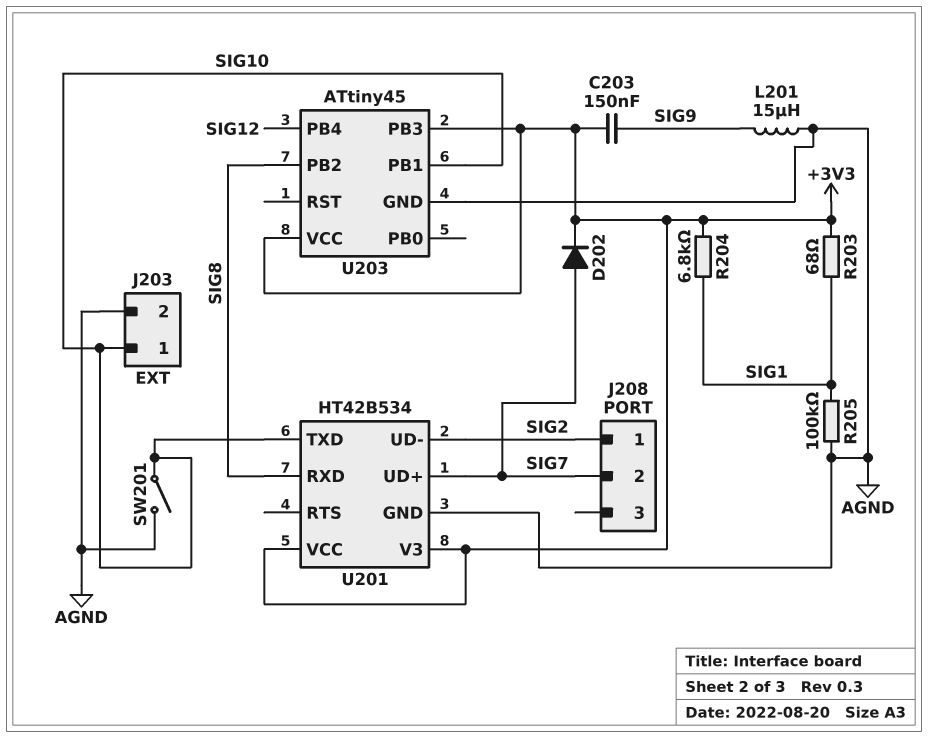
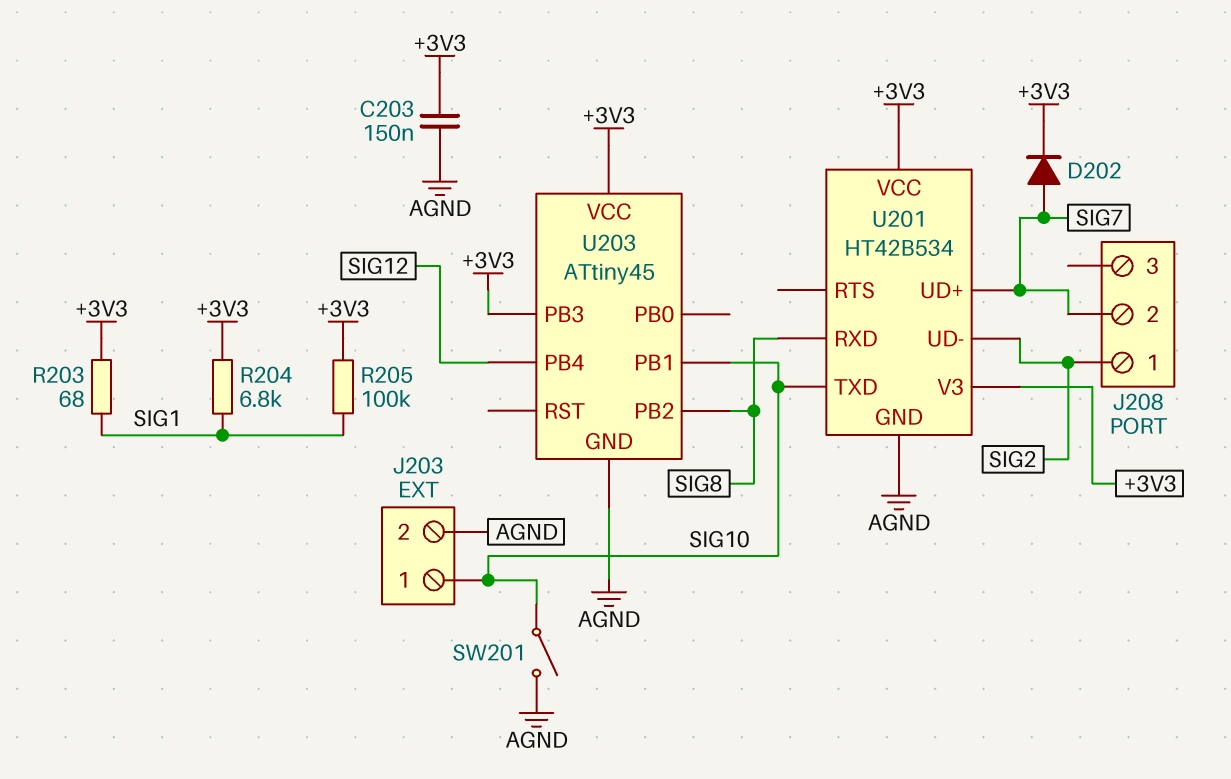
C203: 150nF (+3V3, SIG9) -> 150nF (+3V3, AGND)
L201: 15uH (AGND, SIG9) -> none
R205: 100k (AGND, SIG1) -> 100k (+3V3, SIG1)

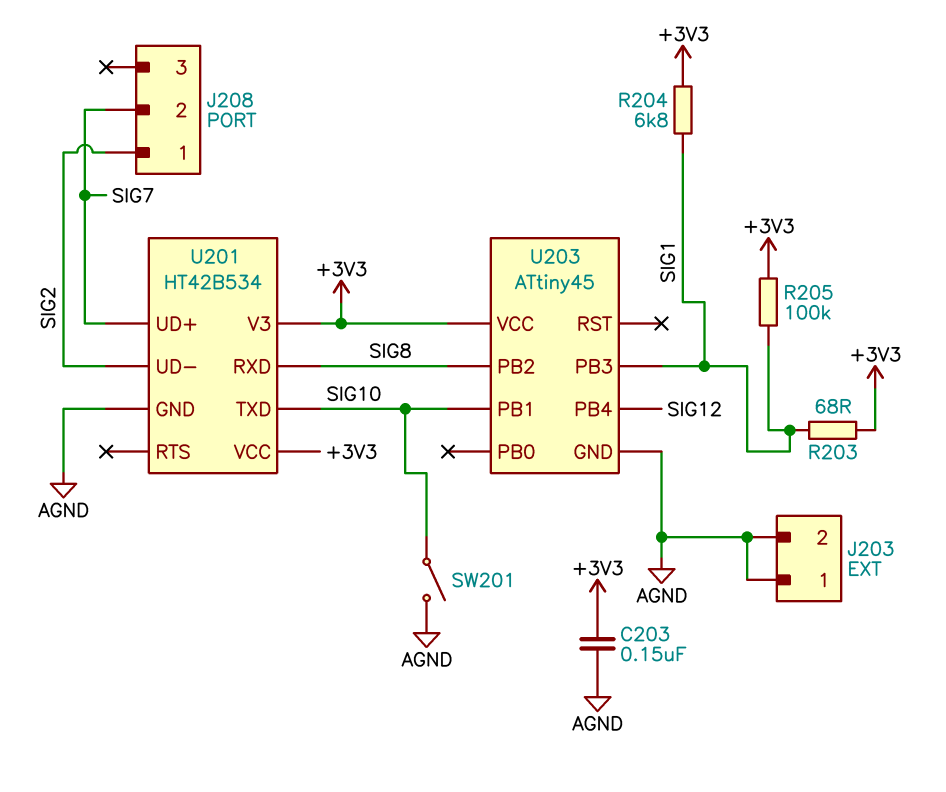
D202: diode (A SIG7, K +3V3) -> none
J203 pin 1: SIG10 -> AGND
U203 pin PB3: +3V3 -> SIG1

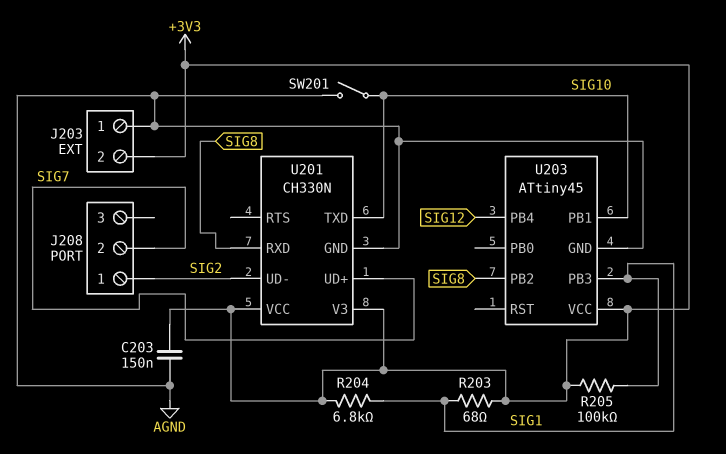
J203 pin 2: AGND -> +3V3
U201: HT42B534 -> CH330N

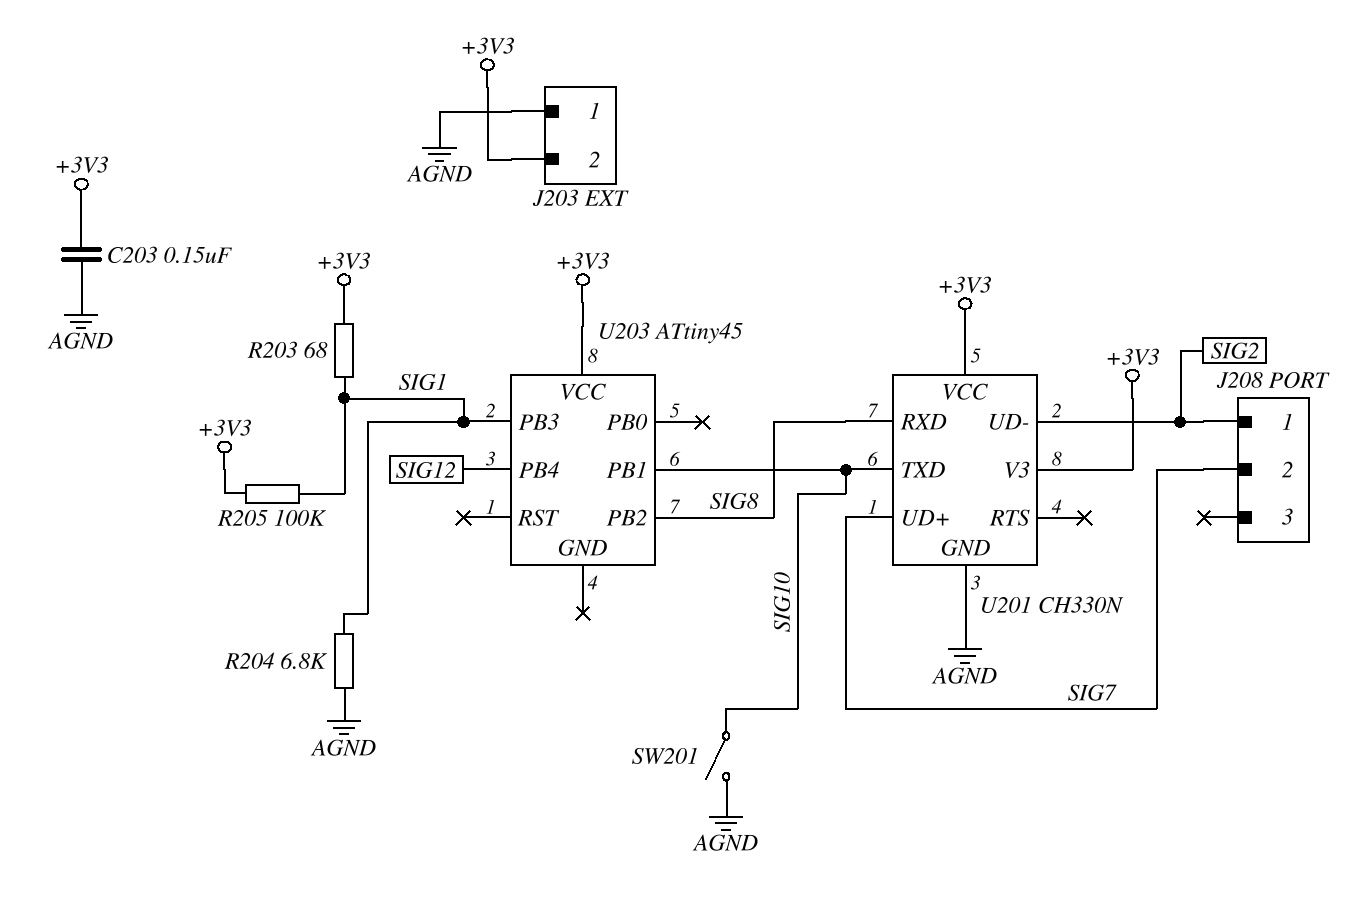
R204: 6.8k (+3V3, SIG1) -> 6.8k (AGND, SIG1)
U203 pin GND: AGND -> none

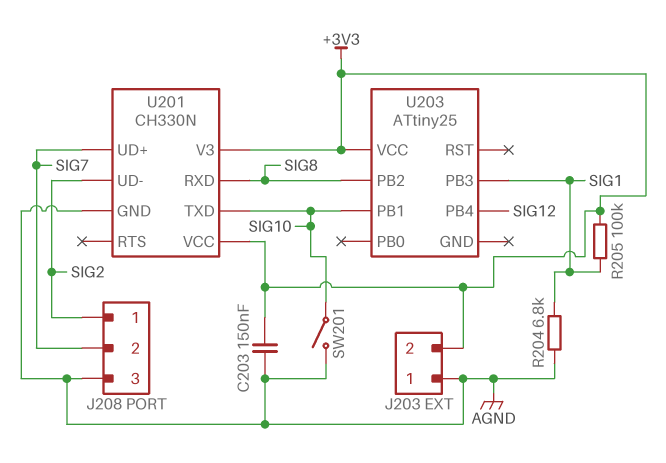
J208 pin 3: none -> AGND
R203: 68 (+3V3, SIG1) -> none
U203: ATtiny45 -> ATtiny25

